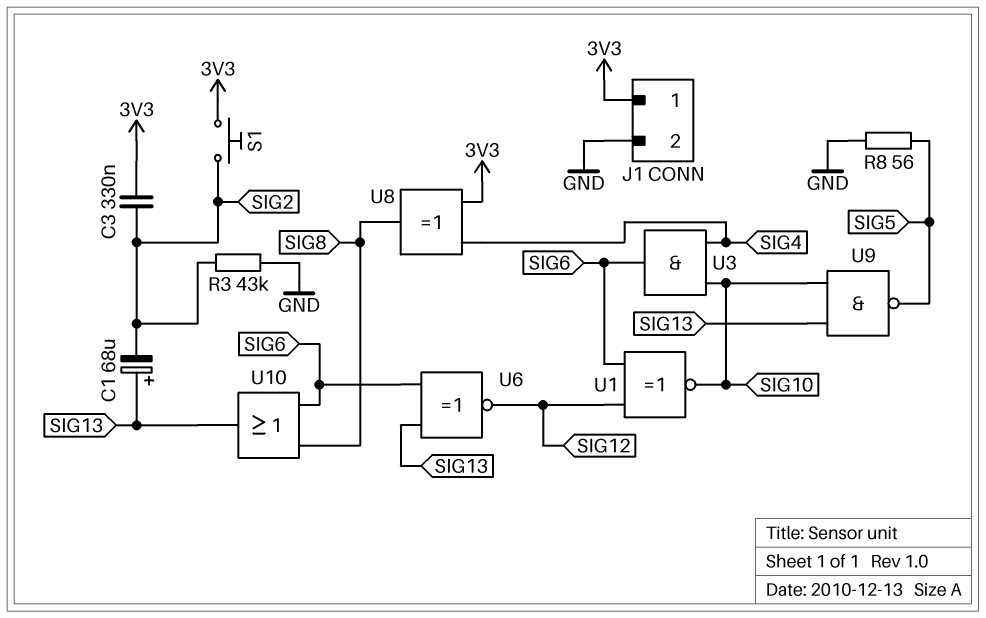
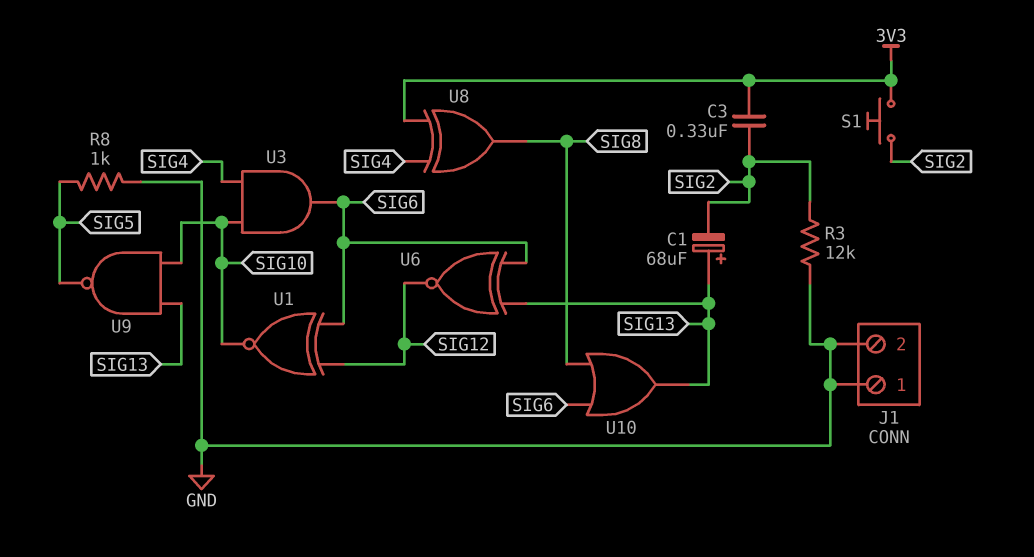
J1 pin 1: 3V3 -> GND
R3: 43k (GND, SIG2) -> 12k (GND, SIG2)
R8: 56 (GND, SIG5) -> 1k (GND, SIG5)

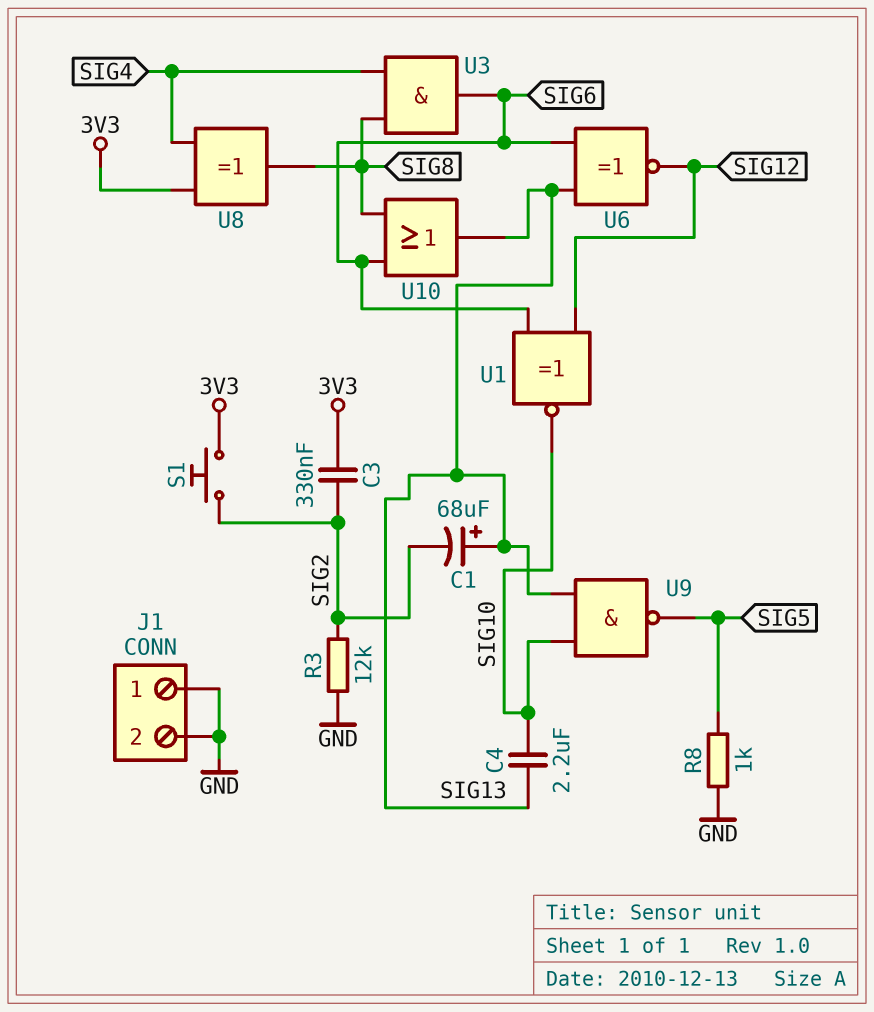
C4: none -> 2.2uF (SIG10, SIG13)
U3: AND (in SIG4, in SIG10, out SIG6) -> AND (in SIG4, in SIG8, out SIG6)

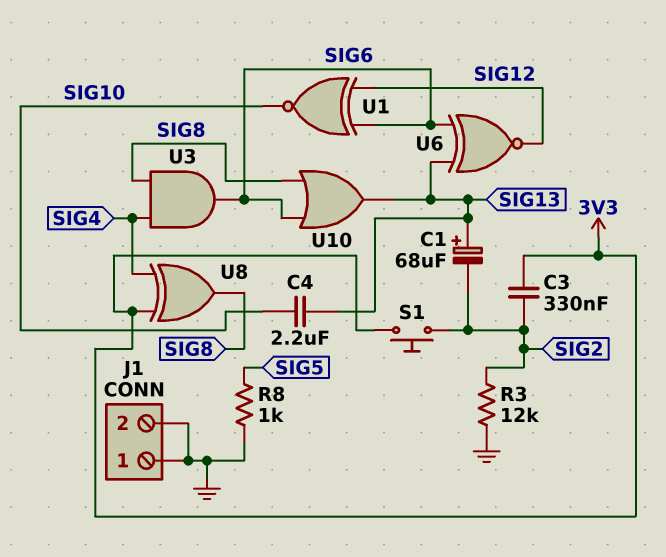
U9: NAND (in SIG10, in SIG13, out SIG5) -> none

